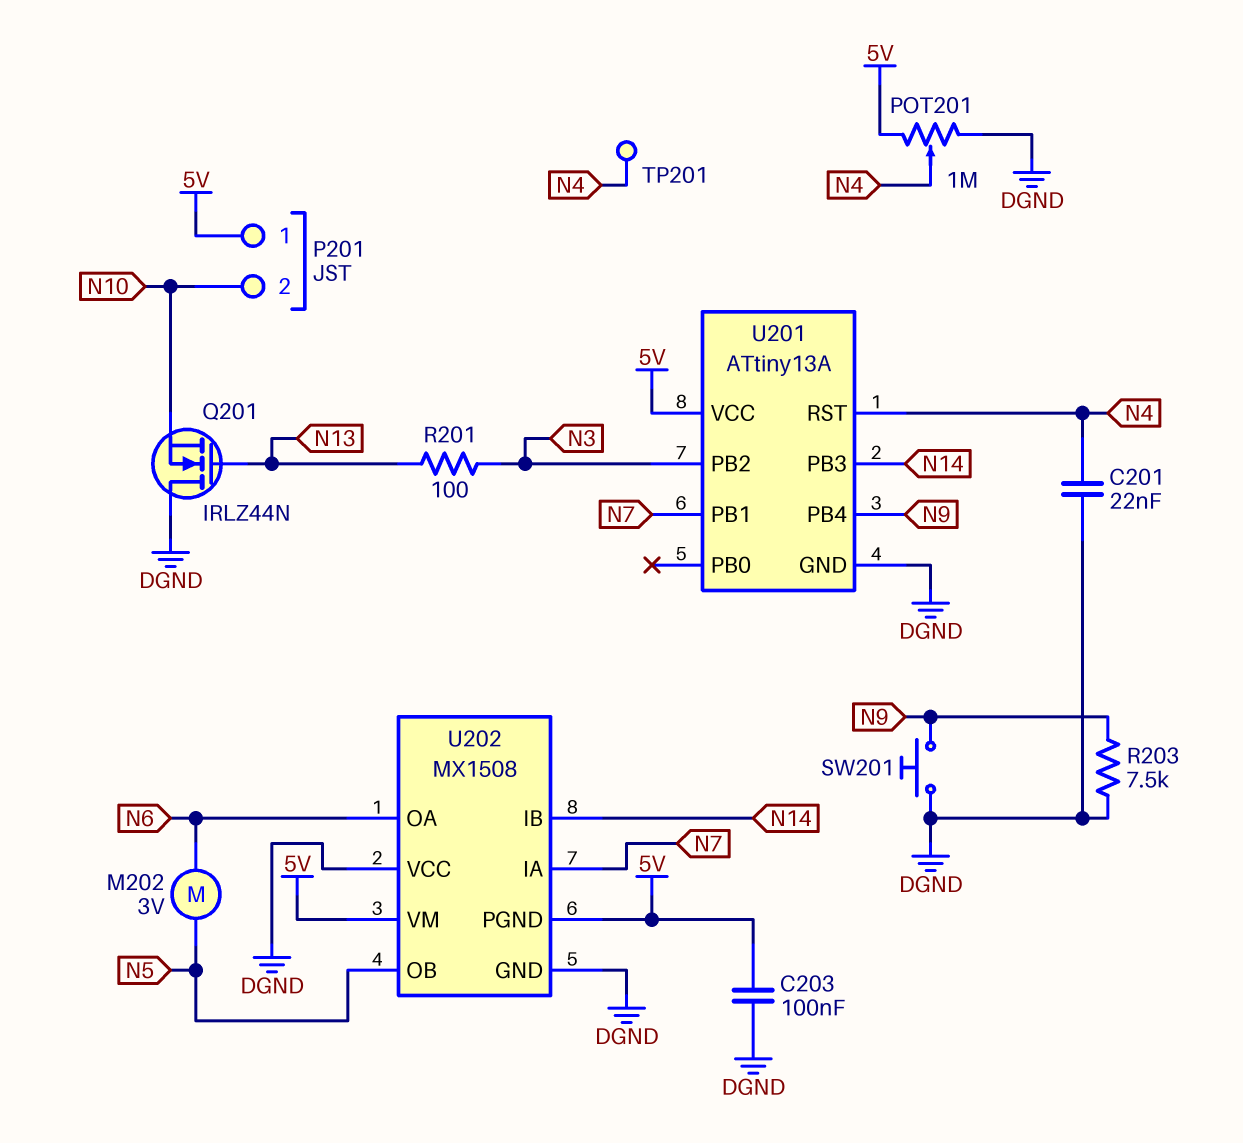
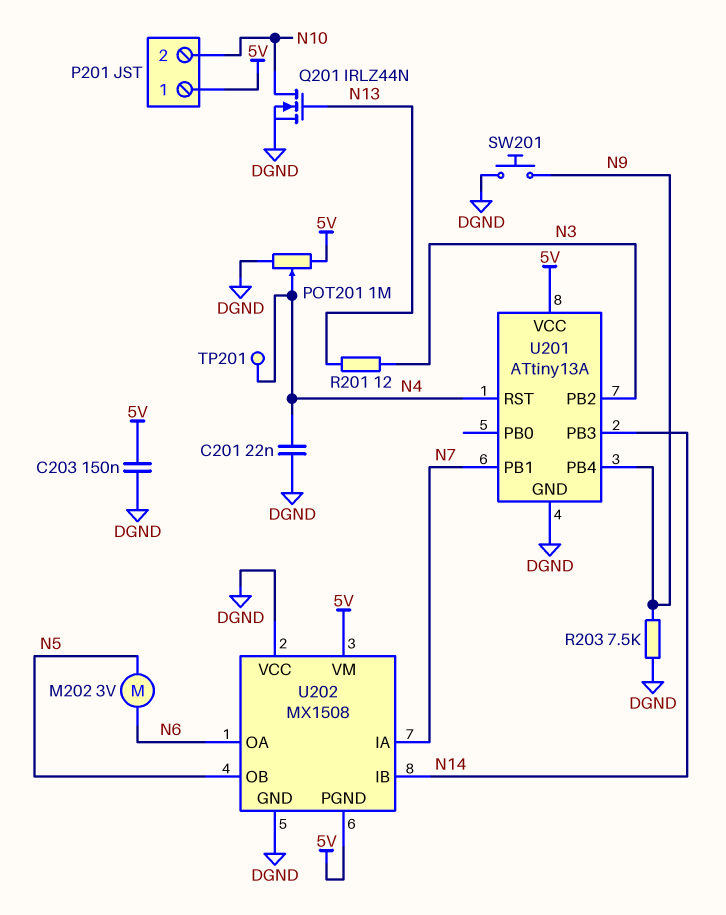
C203: 100nF (5V, DGND) -> 150nF (5V, DGND)
Q201: NMOS IRLZ44N (G N13, D DGND, S N10) -> NMOS IRLZ44N (G N13, D N10, S DGND)
R201: 100 (N3, N13) -> 12 (N3, N13)

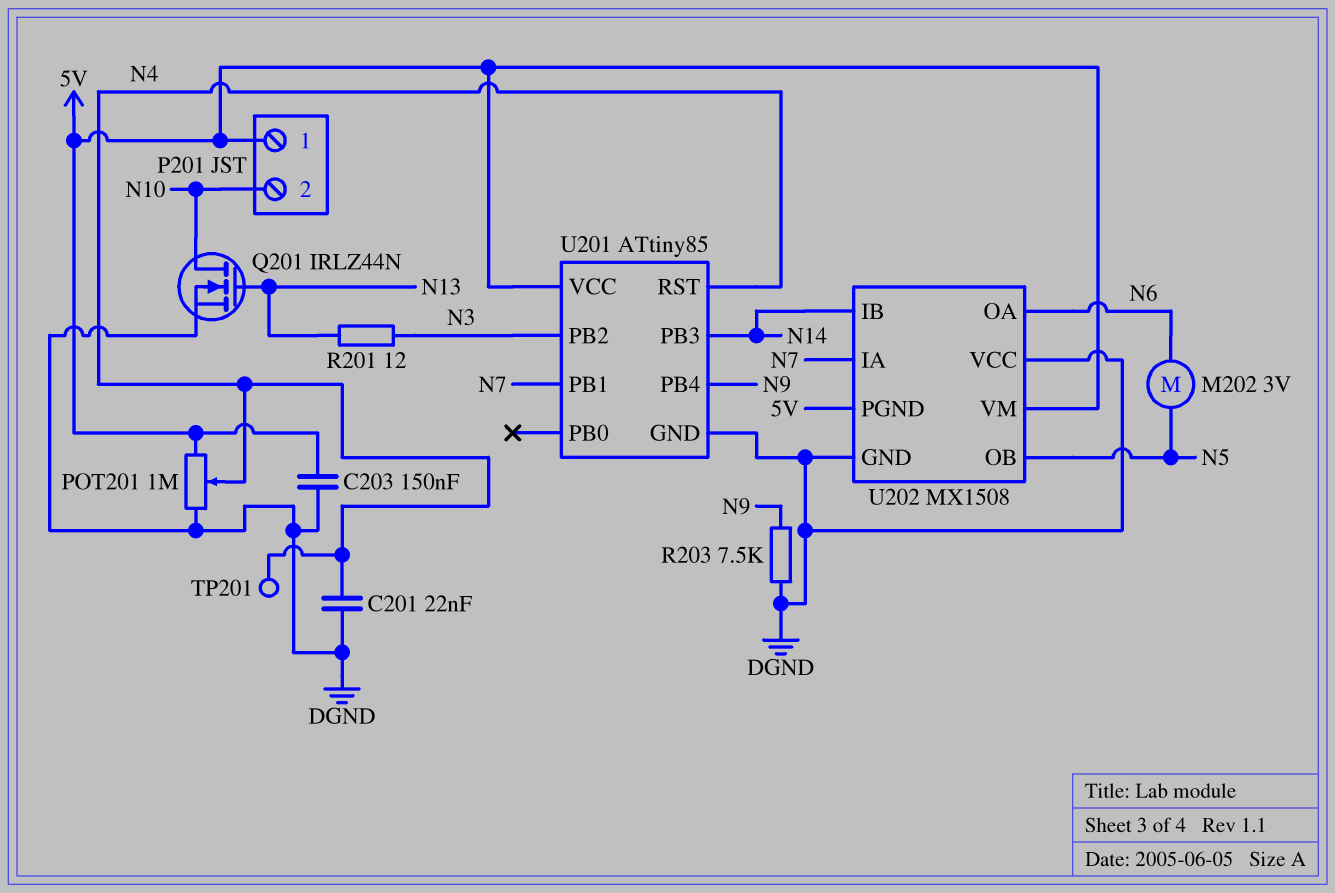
SW201: button (DGND, N9) -> none
U201: ATtiny13A -> ATtiny85

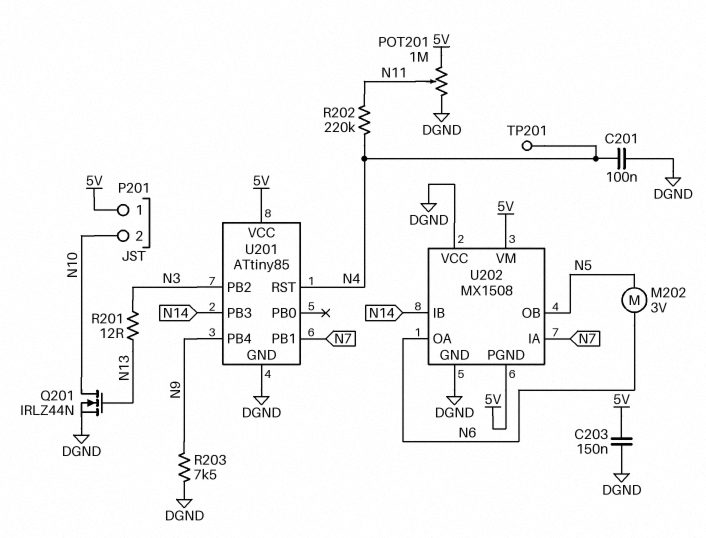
C201: 22nF (DGND, N4) -> 100nF (DGND, N4)
POT201: 1M (5V, DGND, wiper N4) -> 1M (5V, DGND, wiper N11)
R202: none -> 220k (N4, N11)

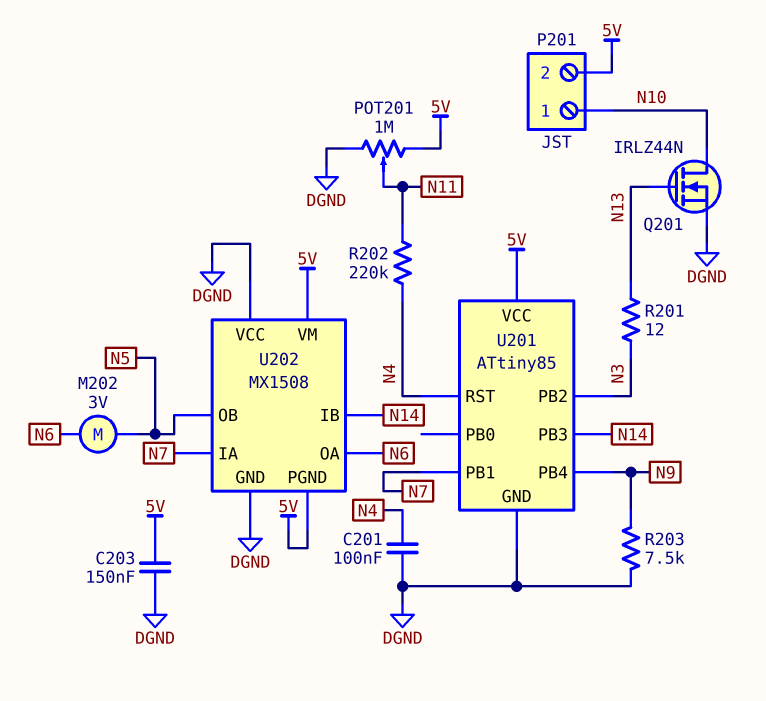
P201 pin 1: 5V -> N10
P201 pin 2: N10 -> 5V
TP201: test point (N4) -> none

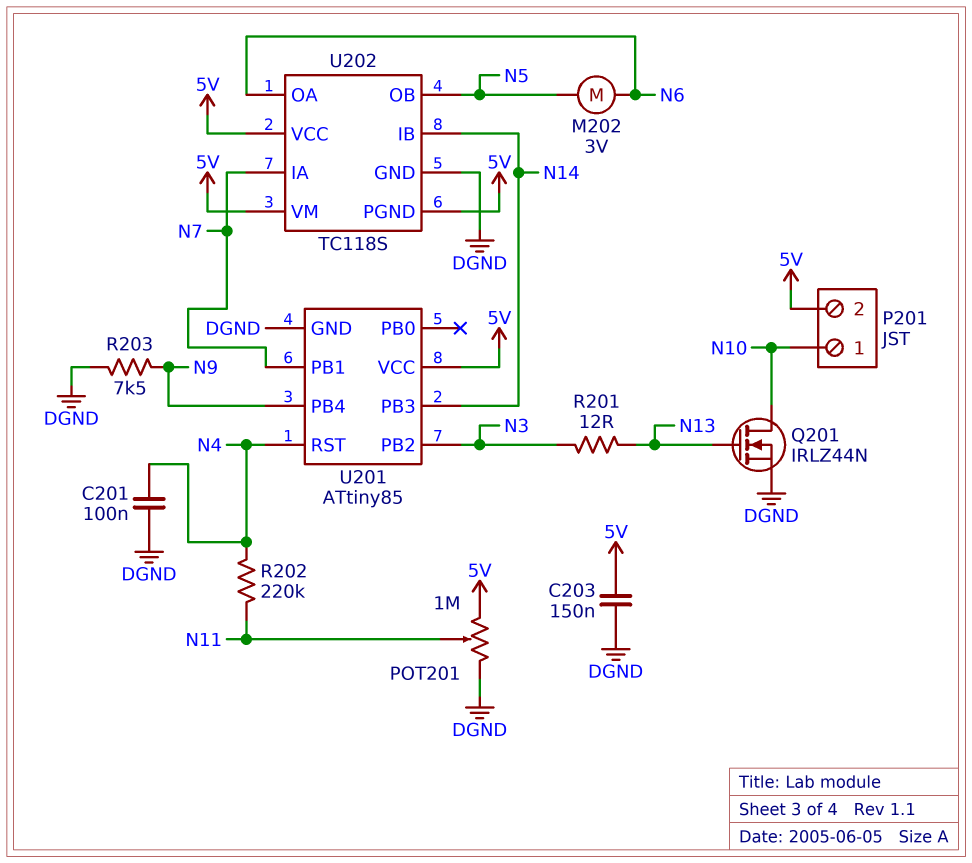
U202: MX1508 -> TC118S
U202 pin VCC: DGND -> 5V

